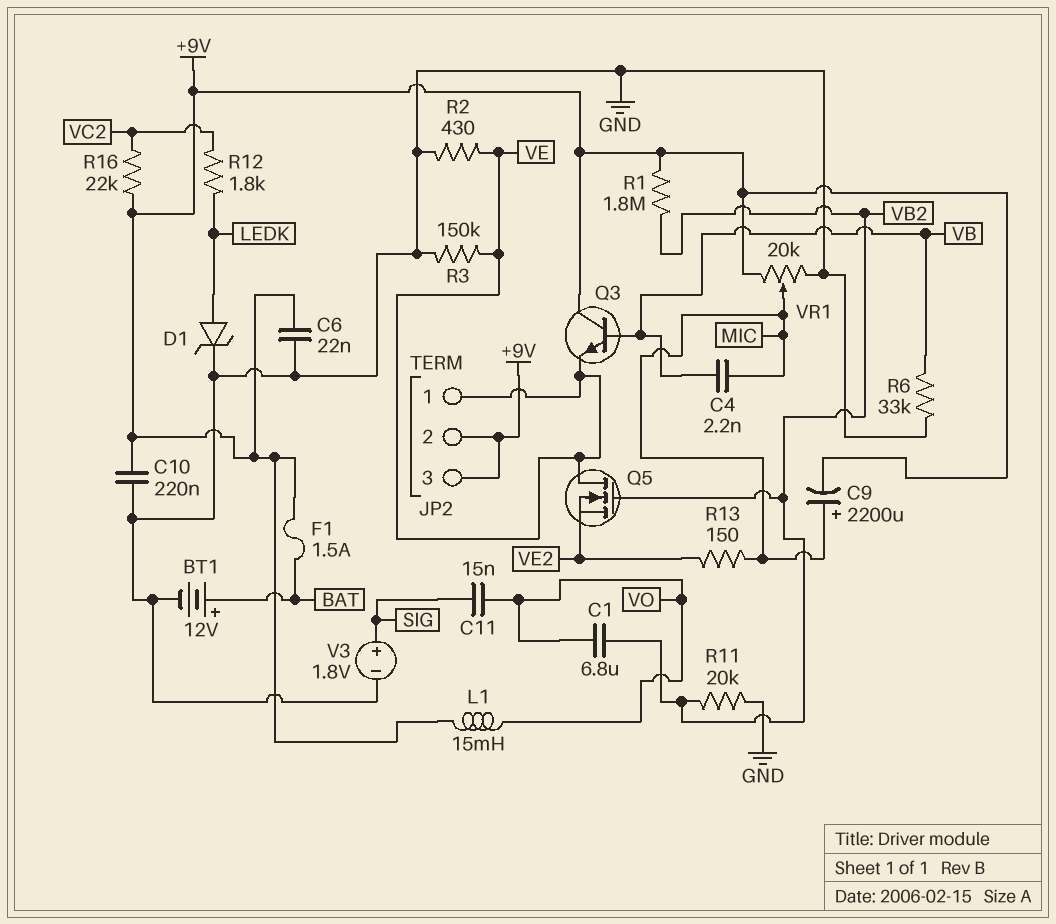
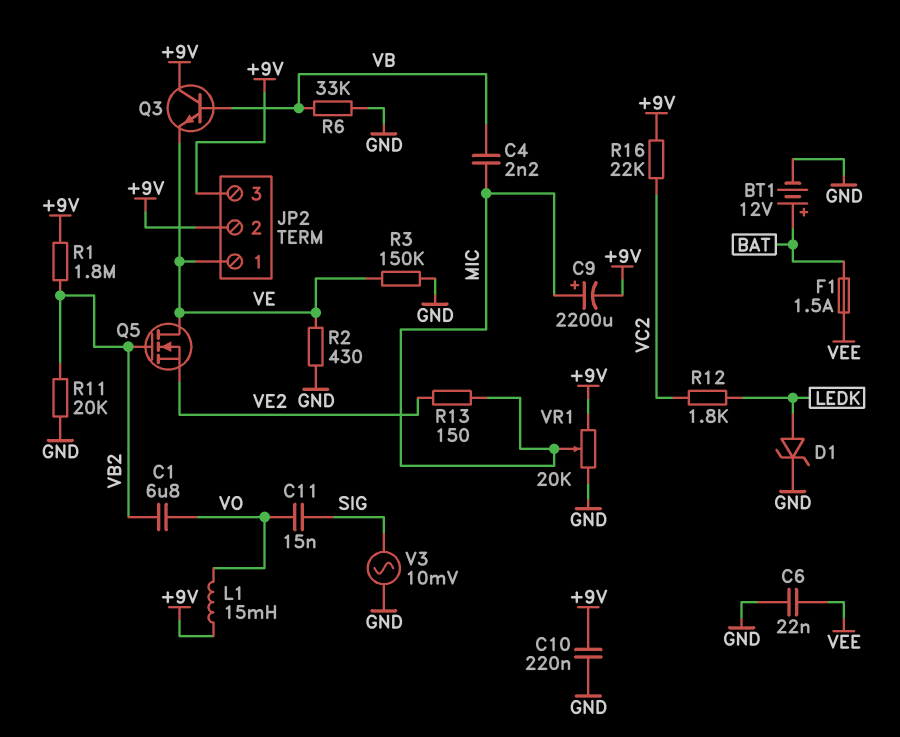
C6: 22nF (+9V, GND) -> 22nF (GND, VEE)
F1: 1.5A (+9V, BAT) -> 1.5A (BAT, VEE)
V3: 1.8V (plus SIG, minus GND) -> AC 10mV (GND, SIG)

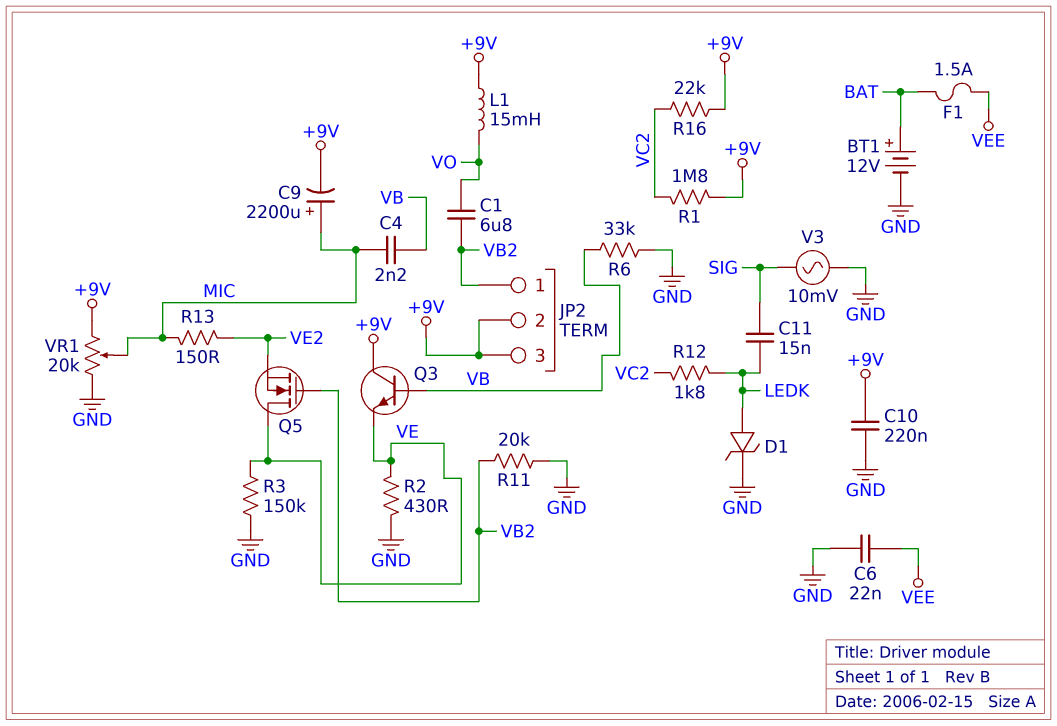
C11: 15nF (SIG, VO) -> 15nF (LEDK, SIG)
JP2 pin 1: VE -> VB2
R1: 1.8M (+9V, VB2) -> 1.8M (+9V, VC2)

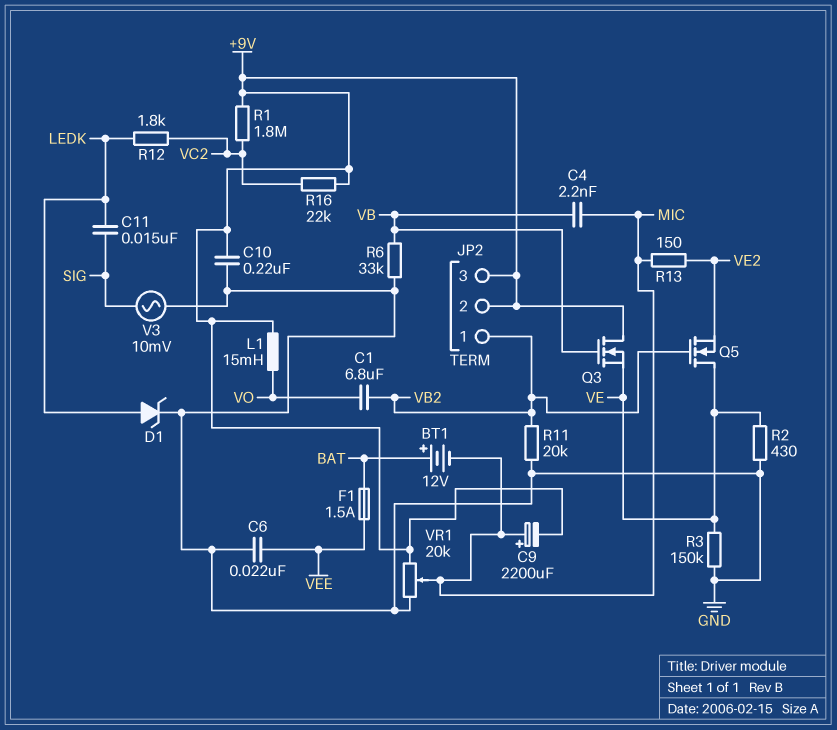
BT1: 12V (plus BAT, minus GND) -> 12V (plus BAT, minus MIC)
Q3: NPN (B VB, C +9V, E VE) -> NMOS (G VB, D +9V, S VE)

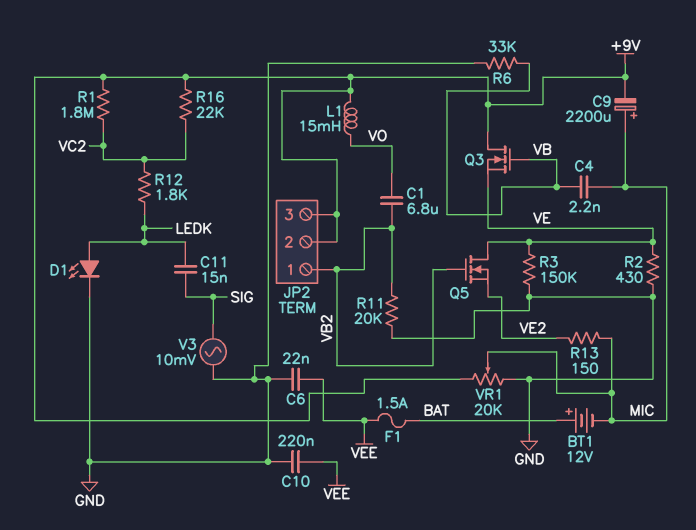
C10: 220nF (+9V, GND) -> 220nF (GND, VEE)
D1: zener (A LEDK, K GND) -> LED (A LEDK, K GND)

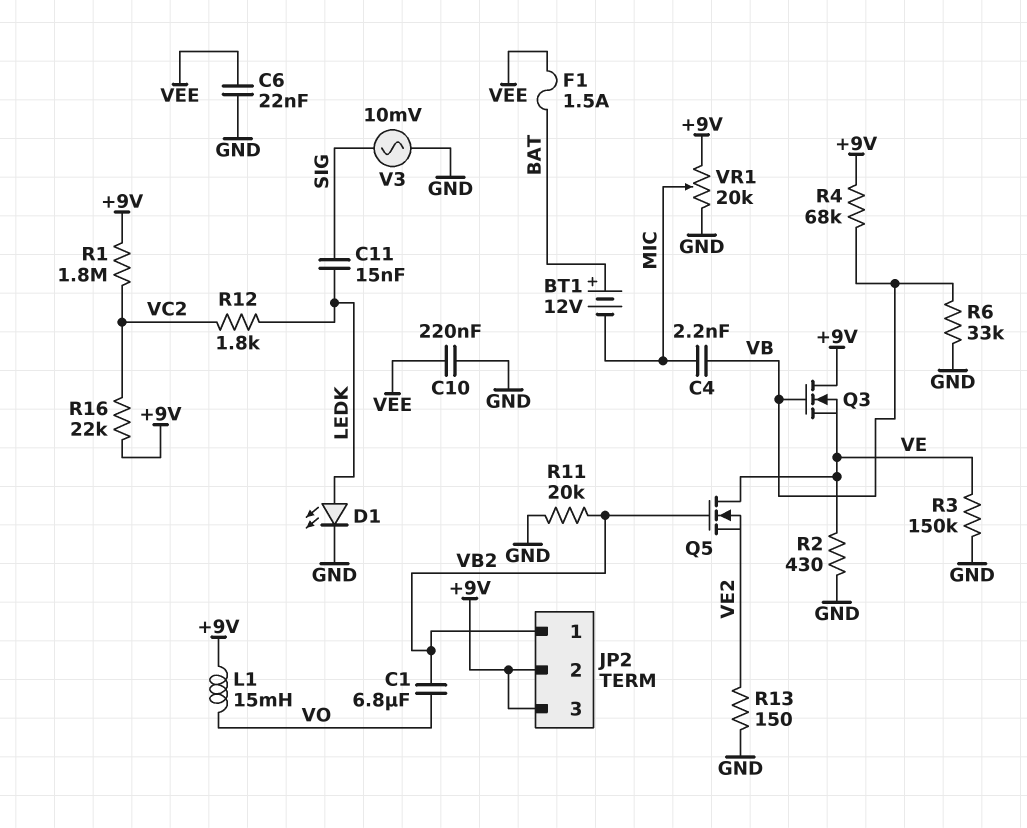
C9: 2200uF (plus MIC, minus +9V) -> none
R4: none -> 68k (+9V, VB)
R13: 150 (MIC, VE2) -> 150 (GND, VE2)

